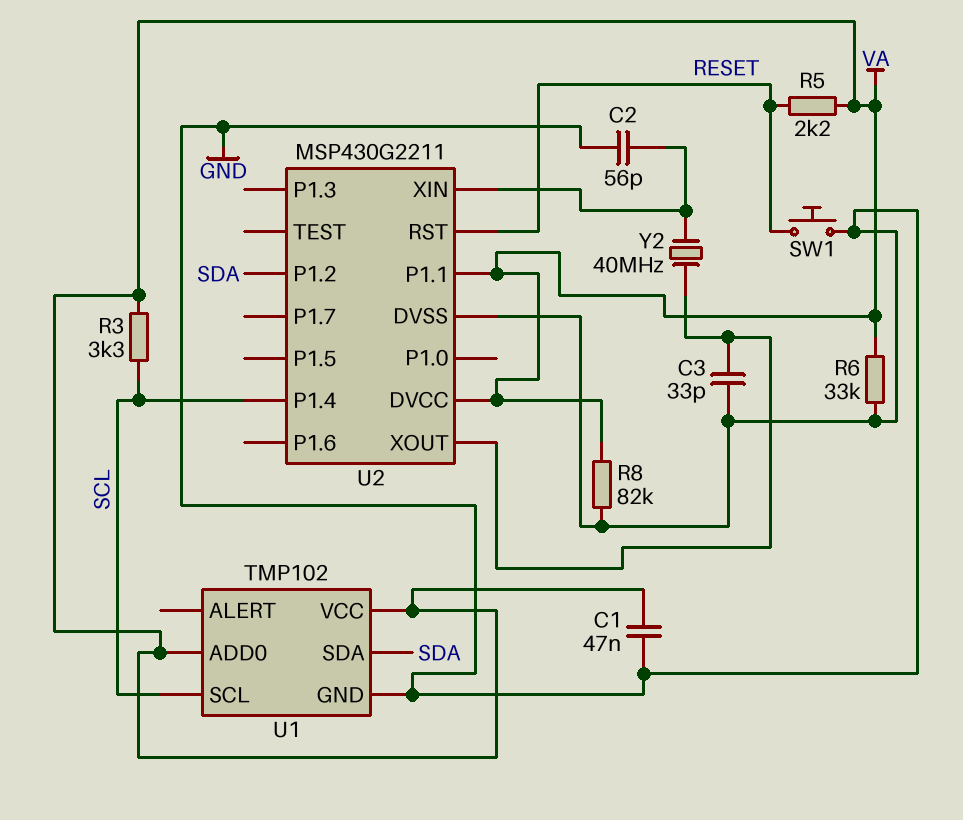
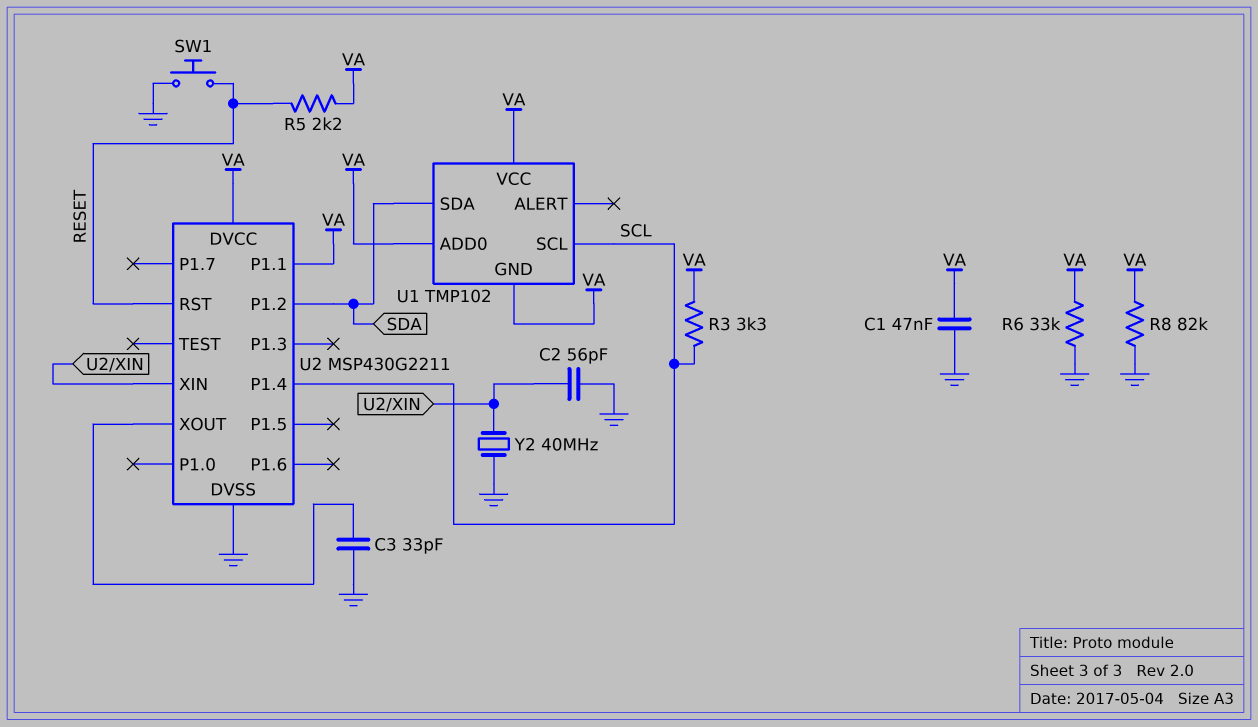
U1 pin GND: GND -> VA
Y2: 40MHz (U2/XIN, U2/XOUT) -> 40MHz (GND, U2/XIN)

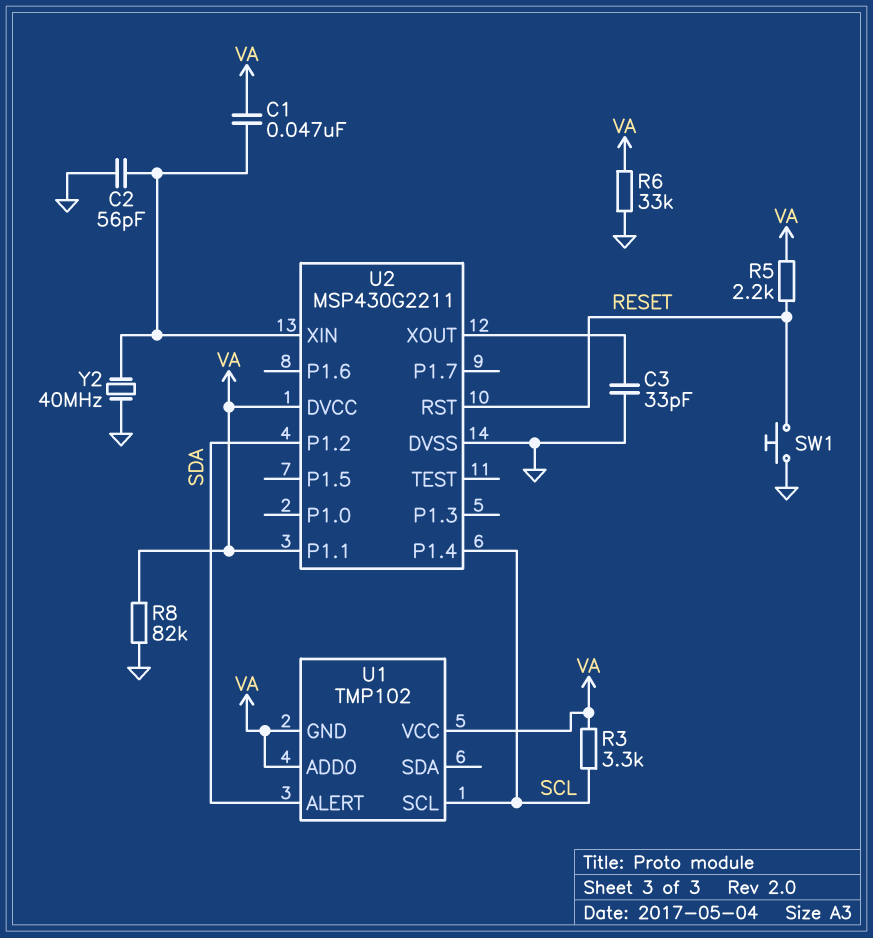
C1: 47nF (GND, VA) -> 47nF (U2/XIN, VA)
U1 pin ALERT: none -> SDA
U1 pin SDA: SDA -> none

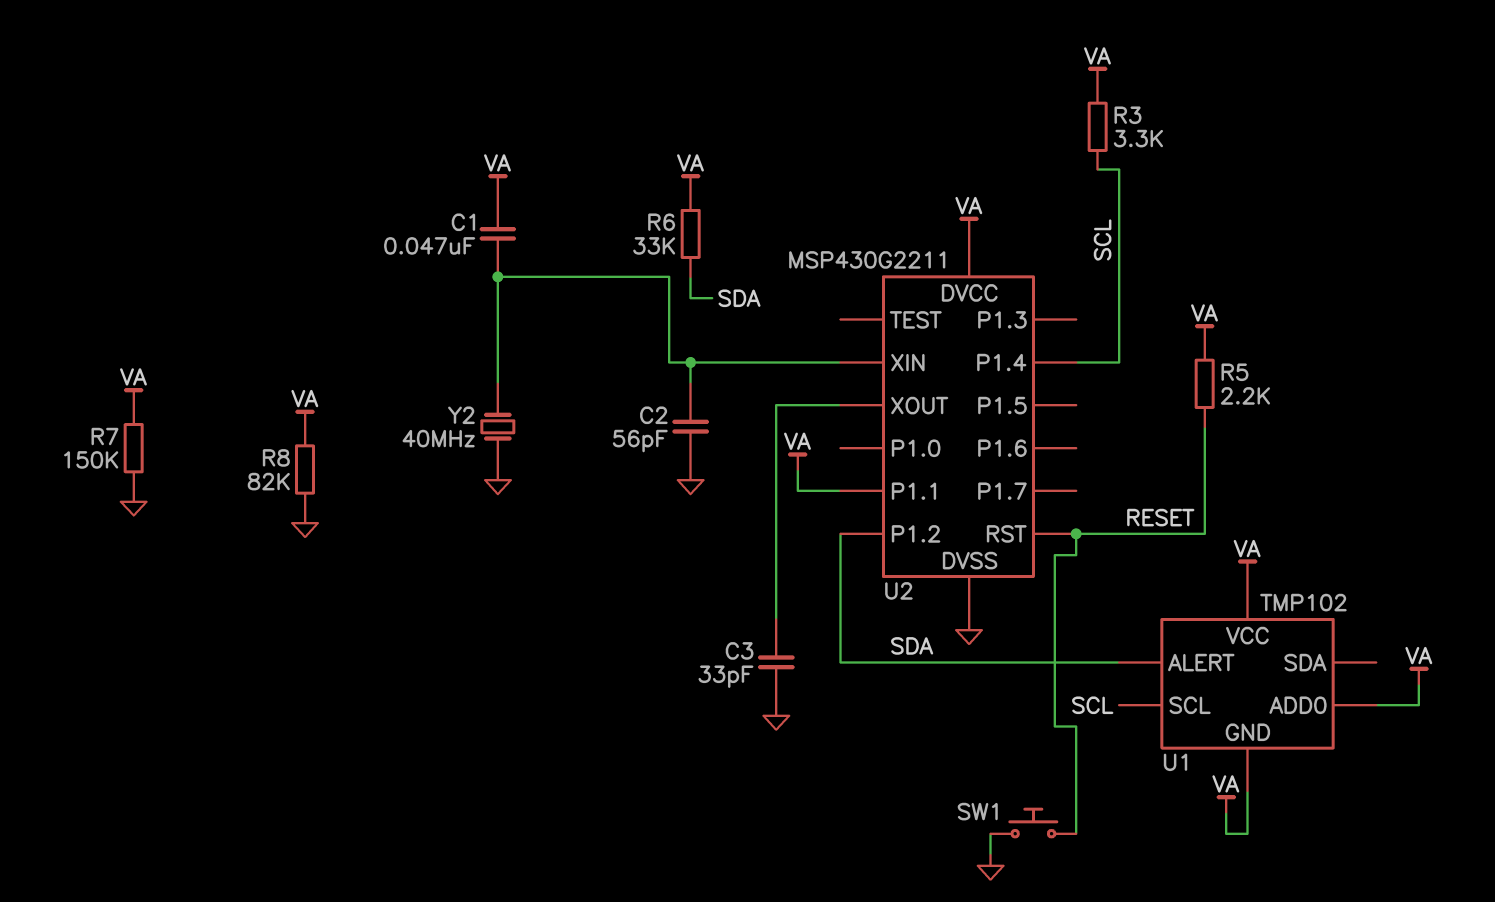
R6: 33k (GND, VA) -> 33k (SDA, VA)
R7: none -> 150k (GND, VA)

